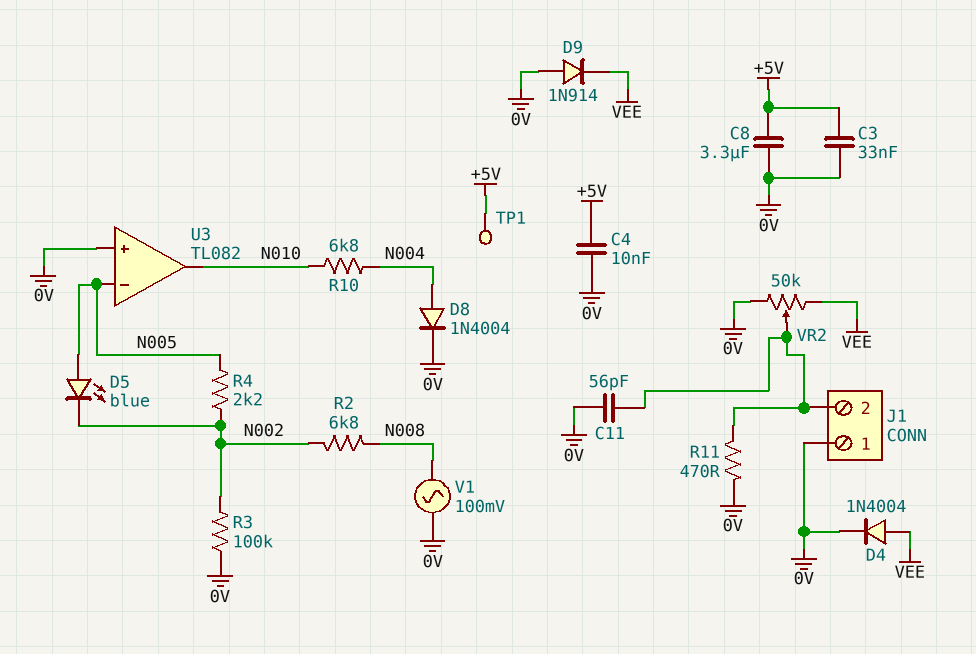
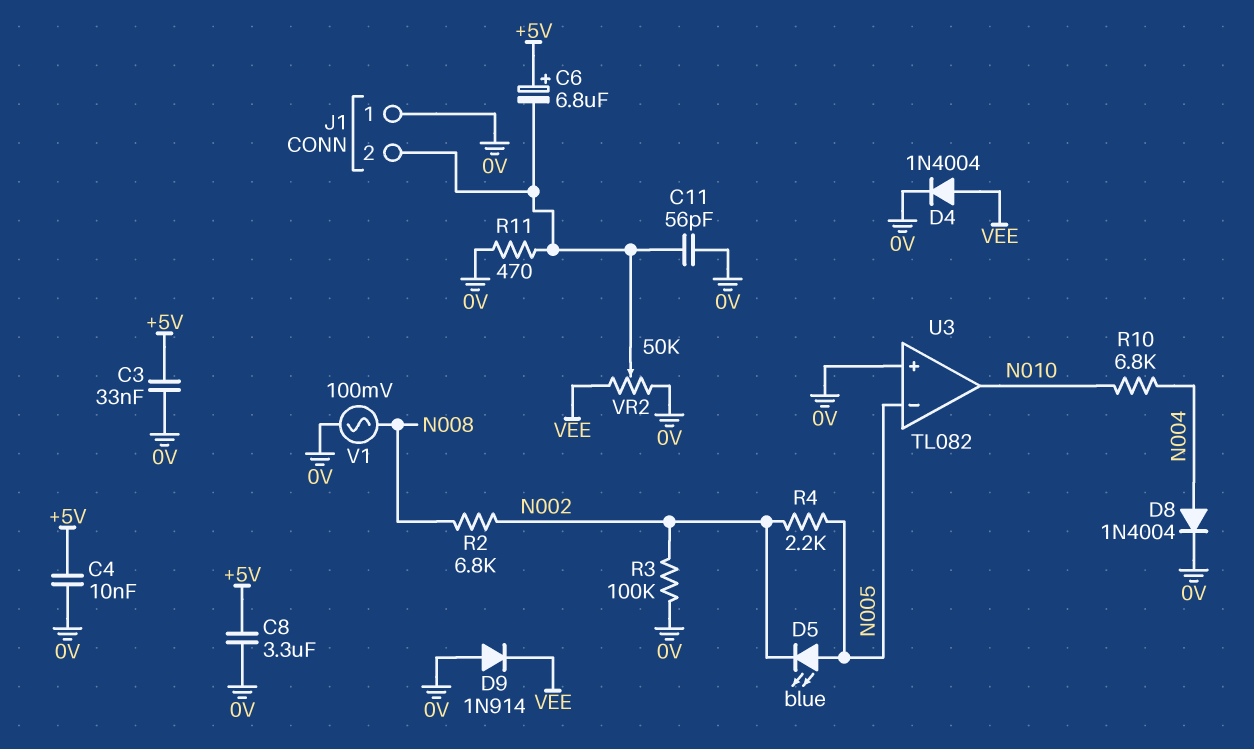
C6: none -> 6.8uF (plus +5V, minus J1/2)
TP1: test point (+5V) -> none

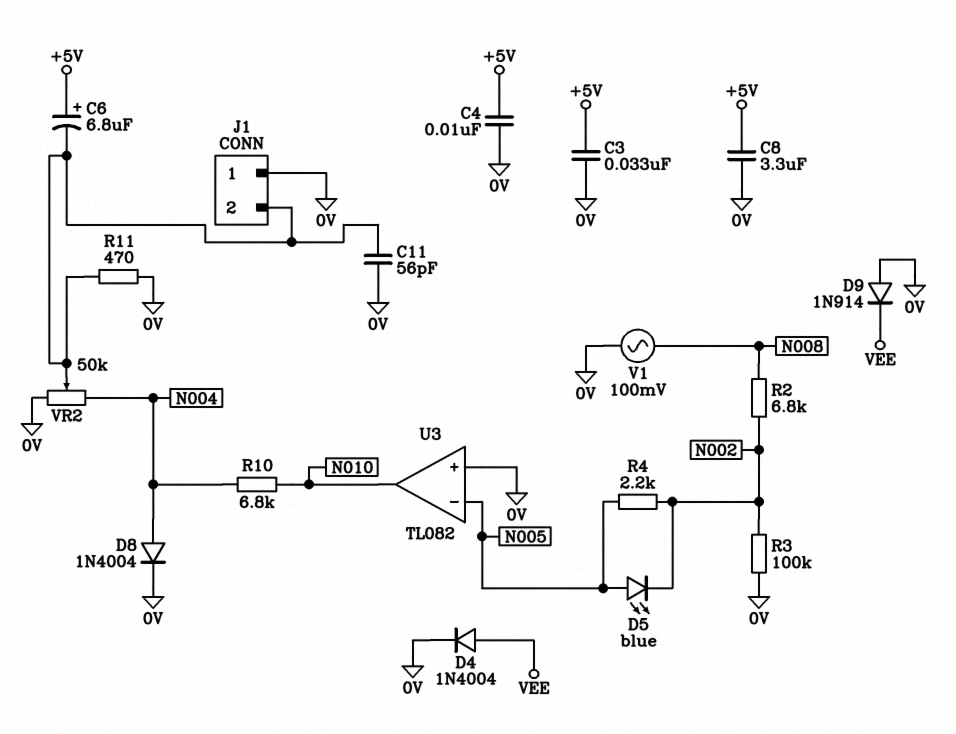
VR2: 50k (0V, VEE, wiper J1/2) -> 50k (0V, N004, wiper J1/2)

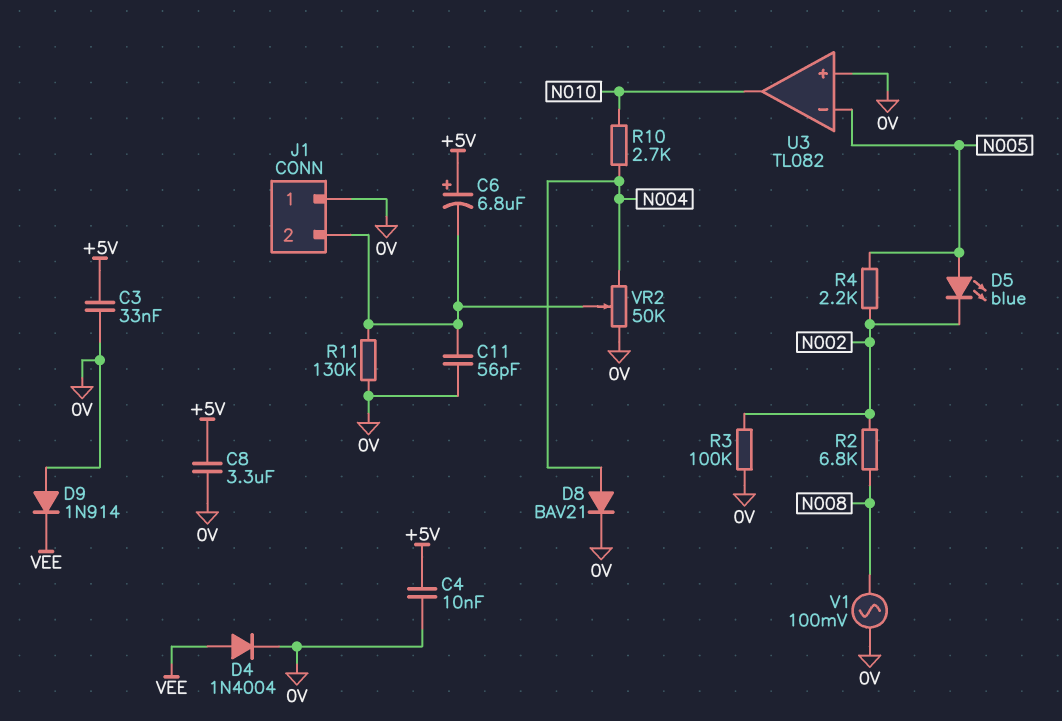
D8: diode 1N4004 (A N004, K 0V) -> diode BAV21 (A N004, K 0V)
R10: 6.8k (N004, N010) -> 2.7k (N004, N010)
R11: 470 (0V, J1/2) -> 130k (0V, J1/2)

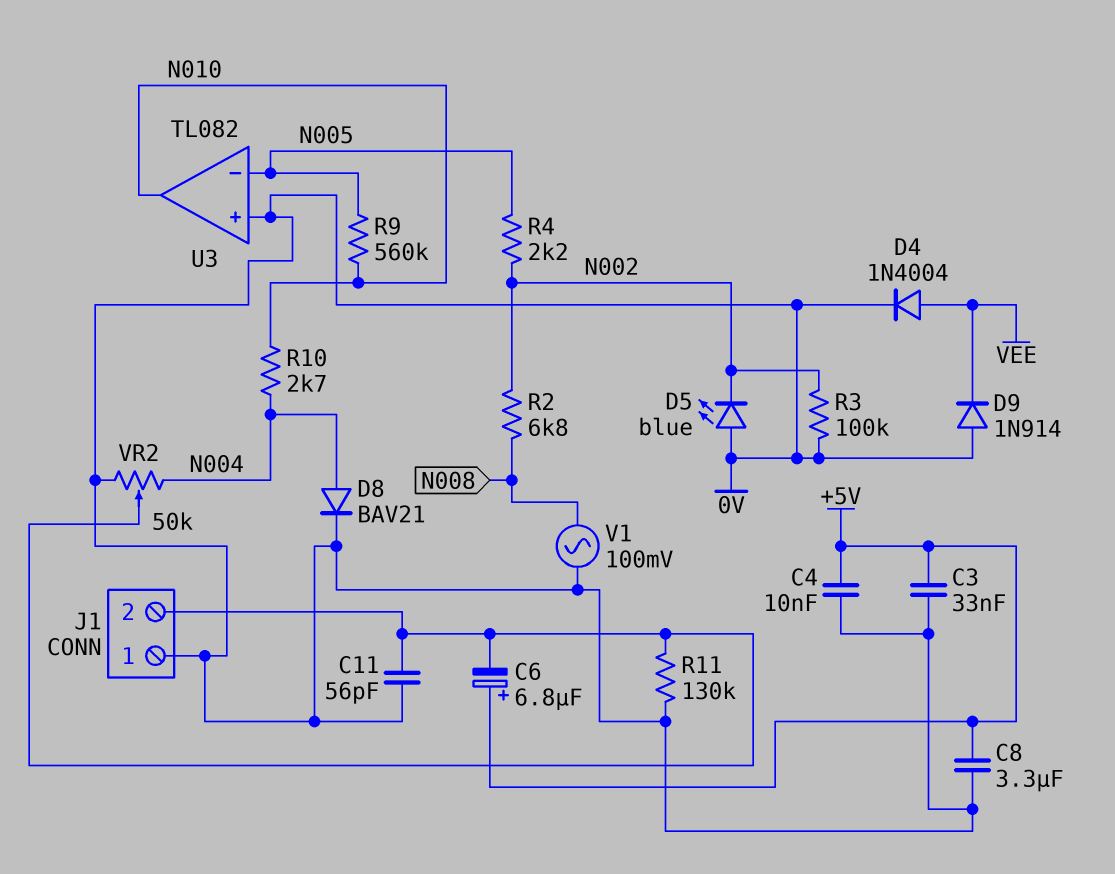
D5: LED blue (A N005, K N002) -> LED blue (A 0V, K N002)
R9: none -> 560k (N005, N010)

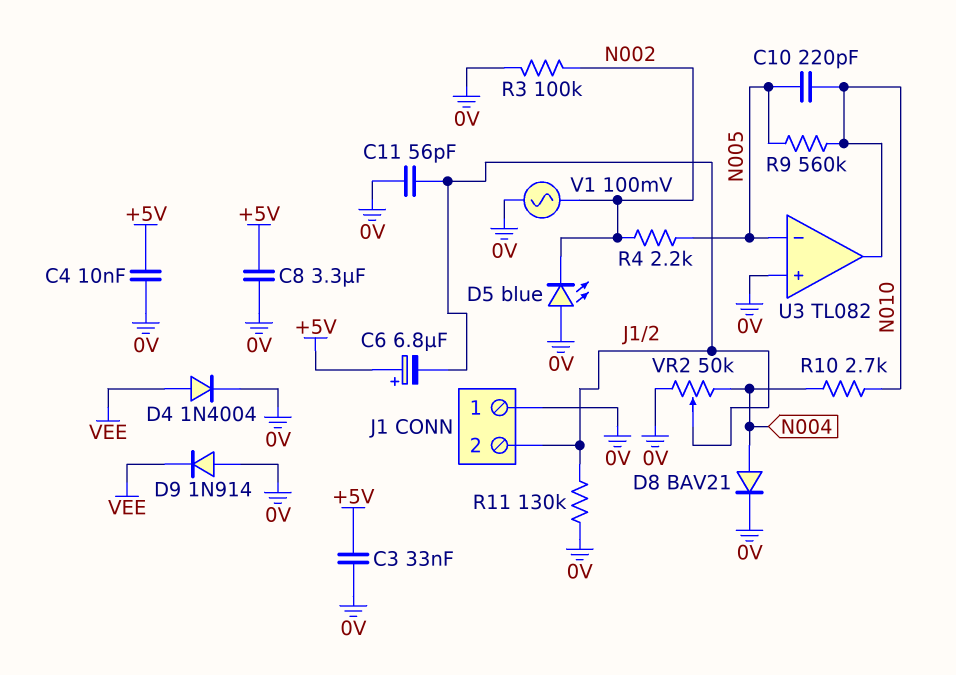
C10: none -> 220pF (N005, N010)
R2: 6.8k (N002, N008) -> none
V1: AC 100mV (0V, N008) -> AC 100mV (0V, N002)

